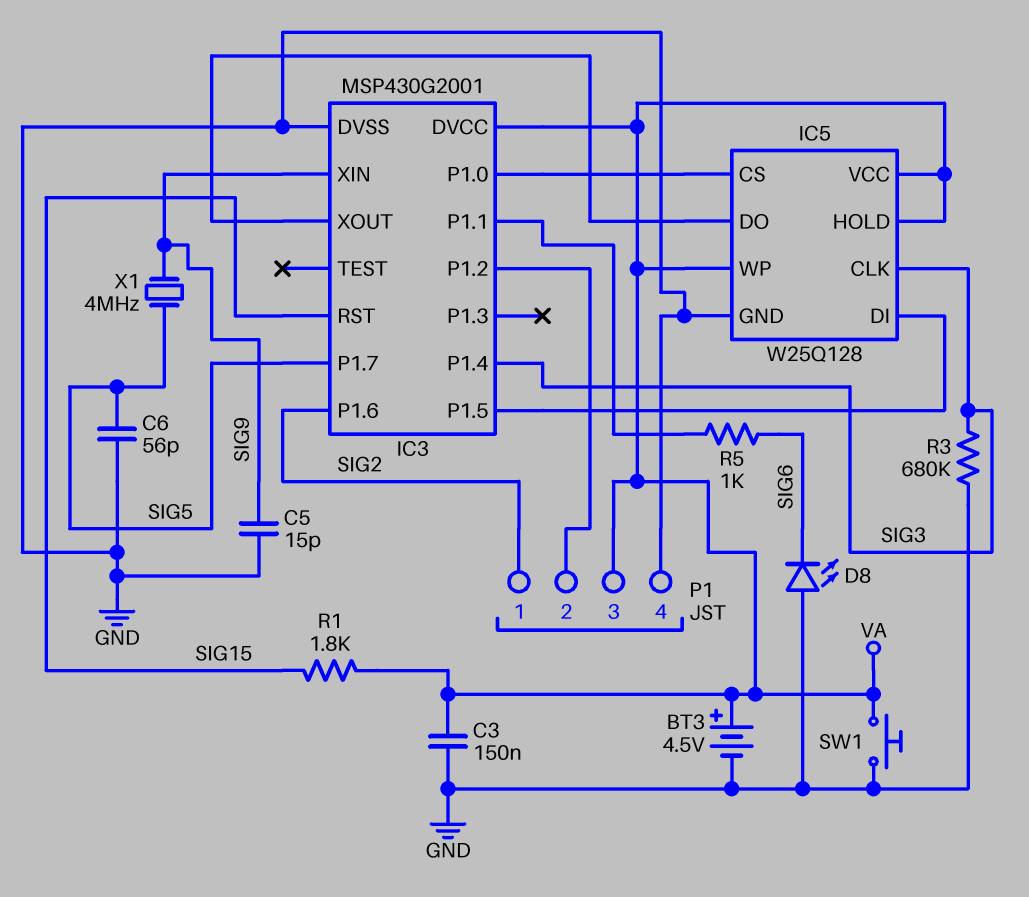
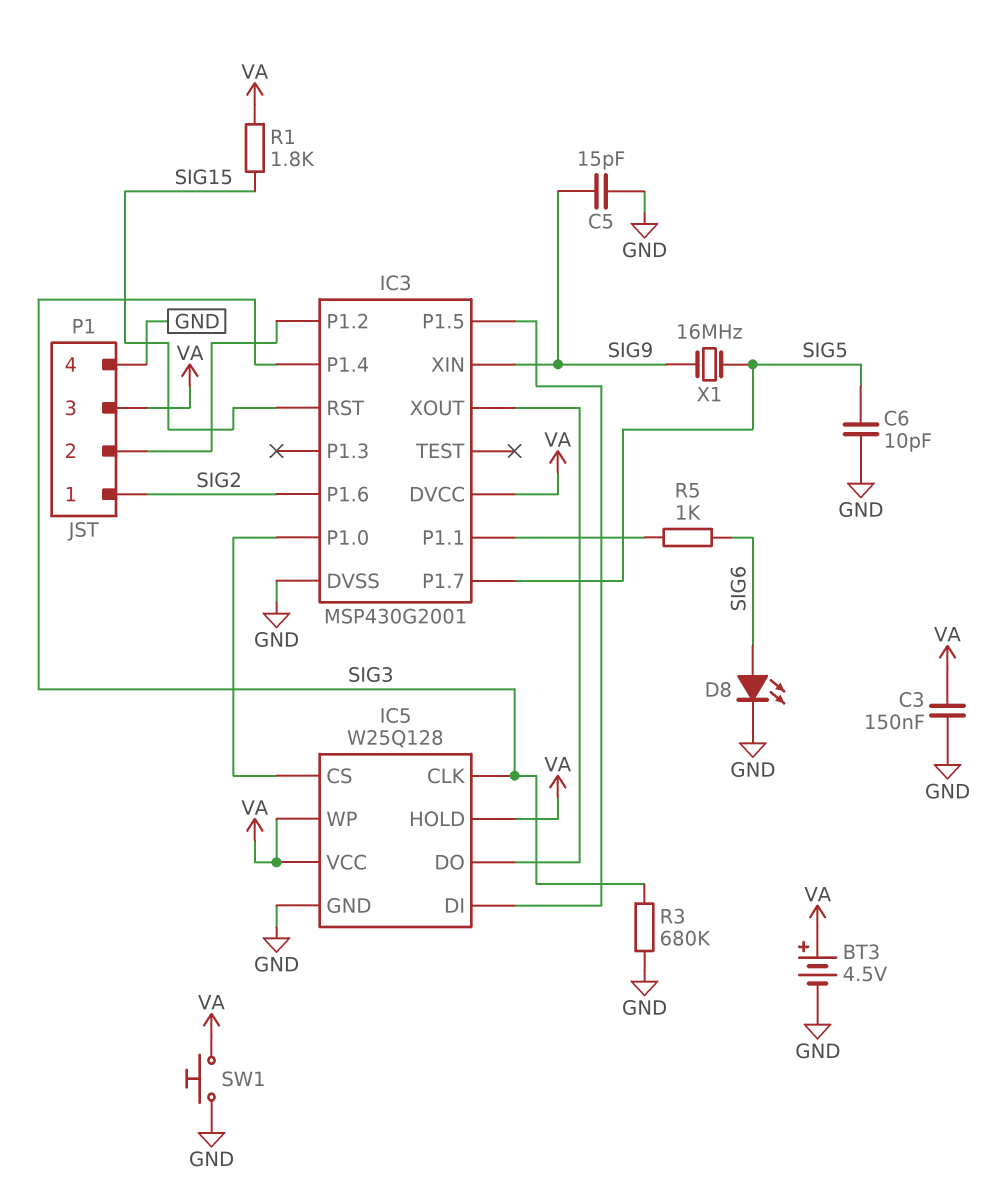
C6: 56pF (GND, SIG5) -> 10pF (GND, SIG5)
D8: LED (A GND, K SIG6) -> LED (A SIG6, K GND)
X1: 4MHz (SIG5, SIG9) -> 16MHz (SIG5, SIG9)

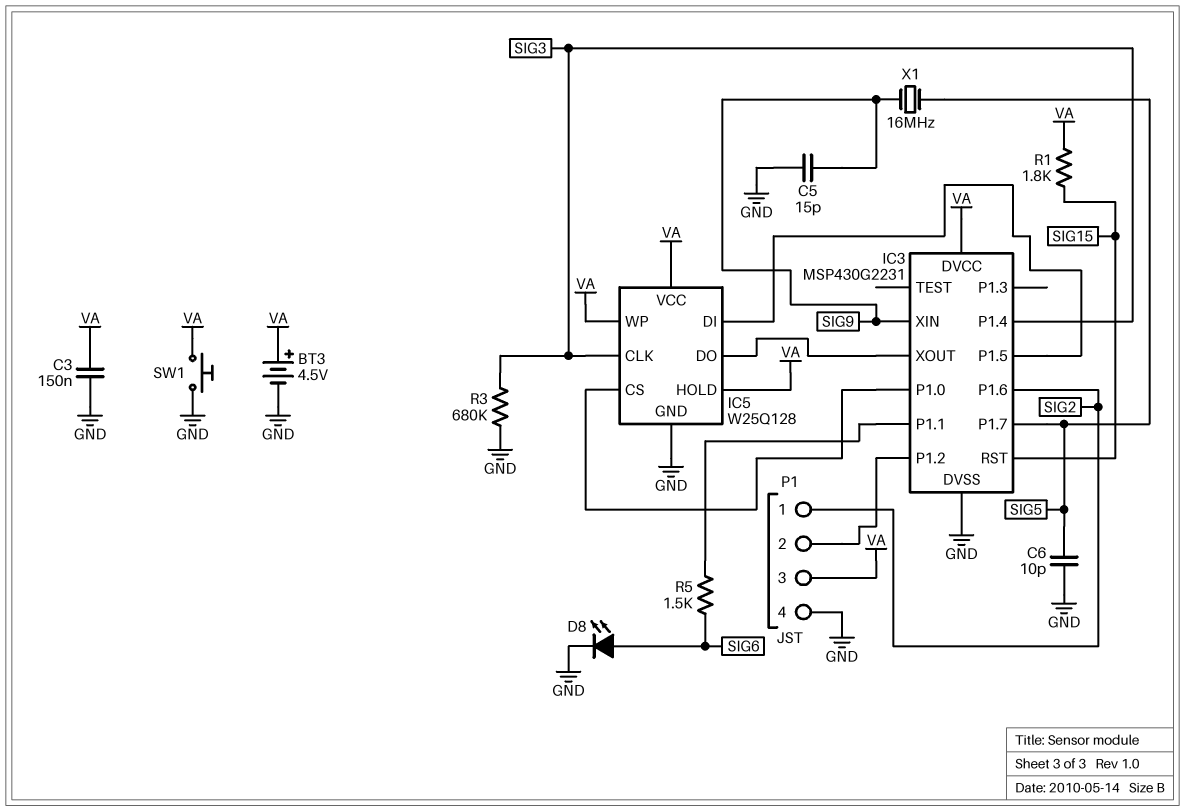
IC3: MSP430G2001 -> MSP430G2231
R5: 1k (IC3/P1.1, SIG6) -> 1.5k (IC3/P1.1, SIG6)

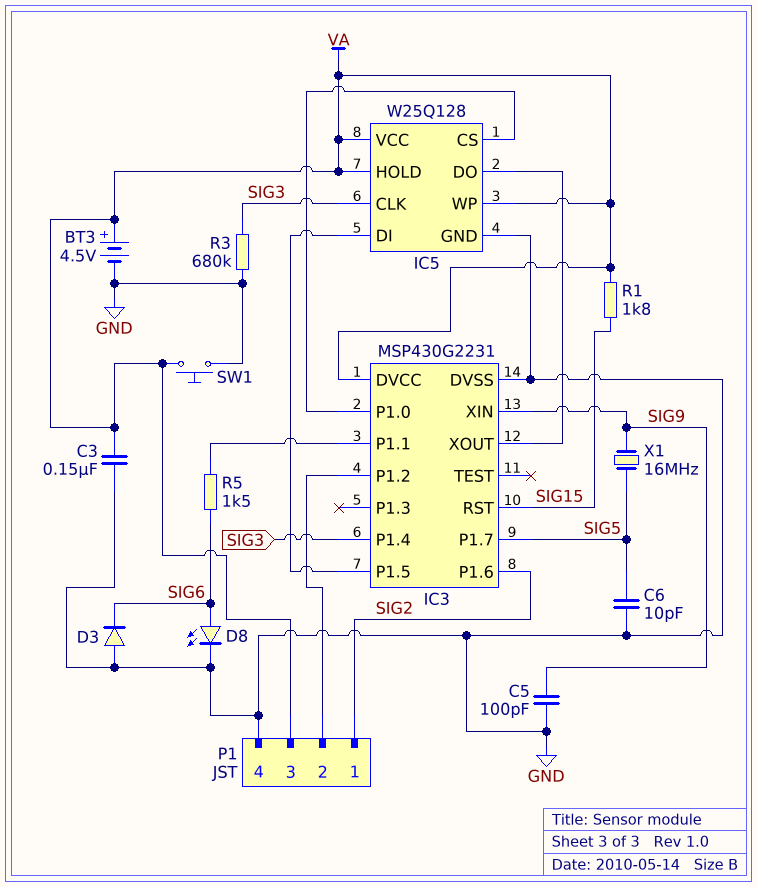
C5: 15pF (GND, SIG9) -> 100pF (GND, SIG9)
D3: none -> diode (A GND, K SIG6)

